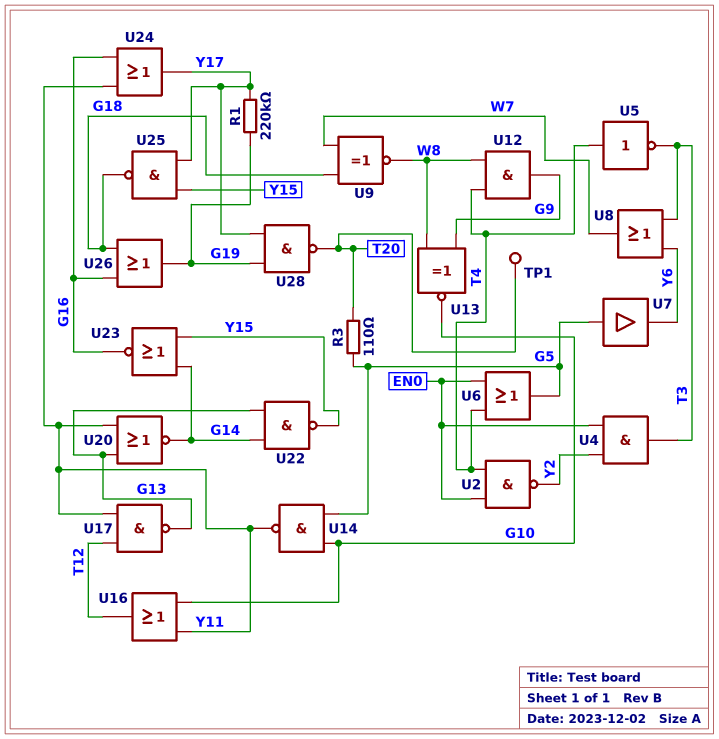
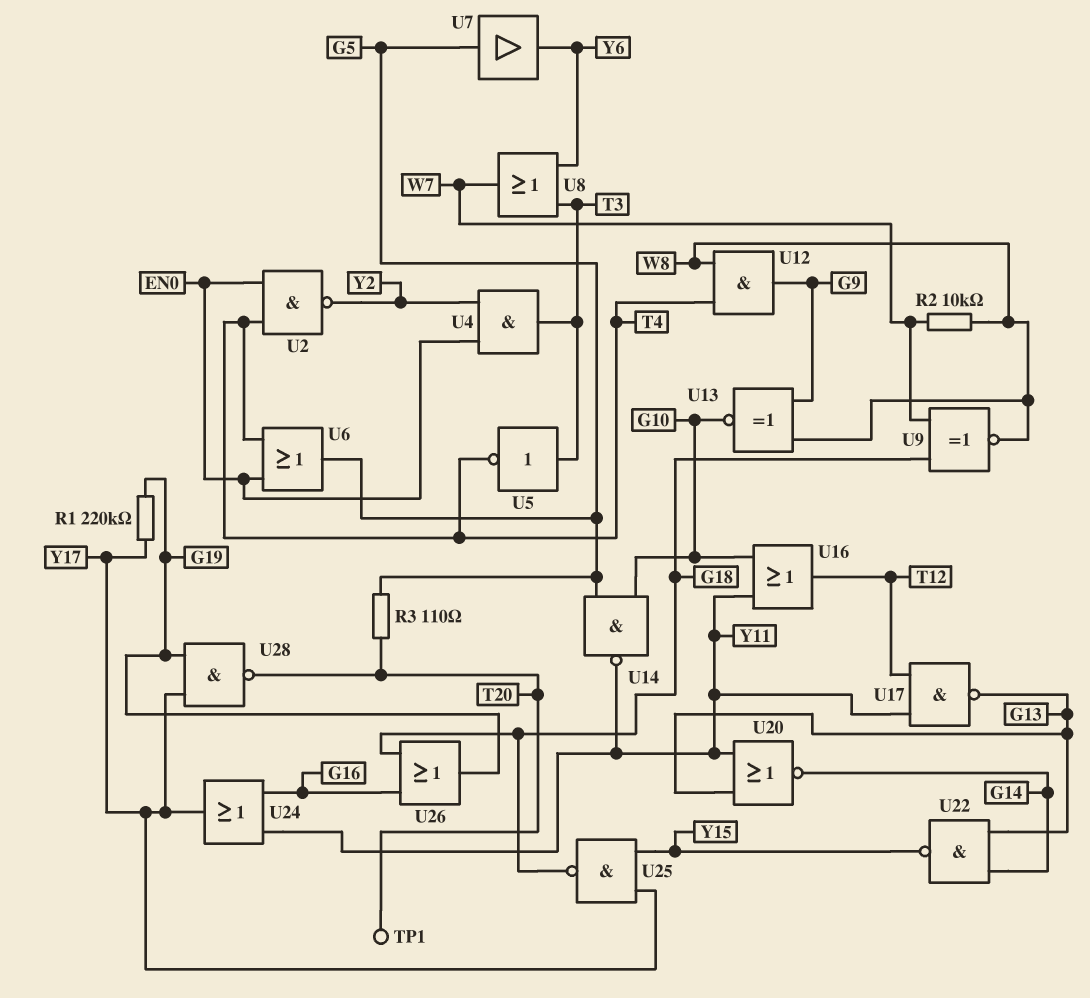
R2: none -> 10k (W7, W8)
U5: NOT (in T4, out T3) -> NOT (in T3, out T4)
U23: NOR (in G14, in Y15, out G16) -> none

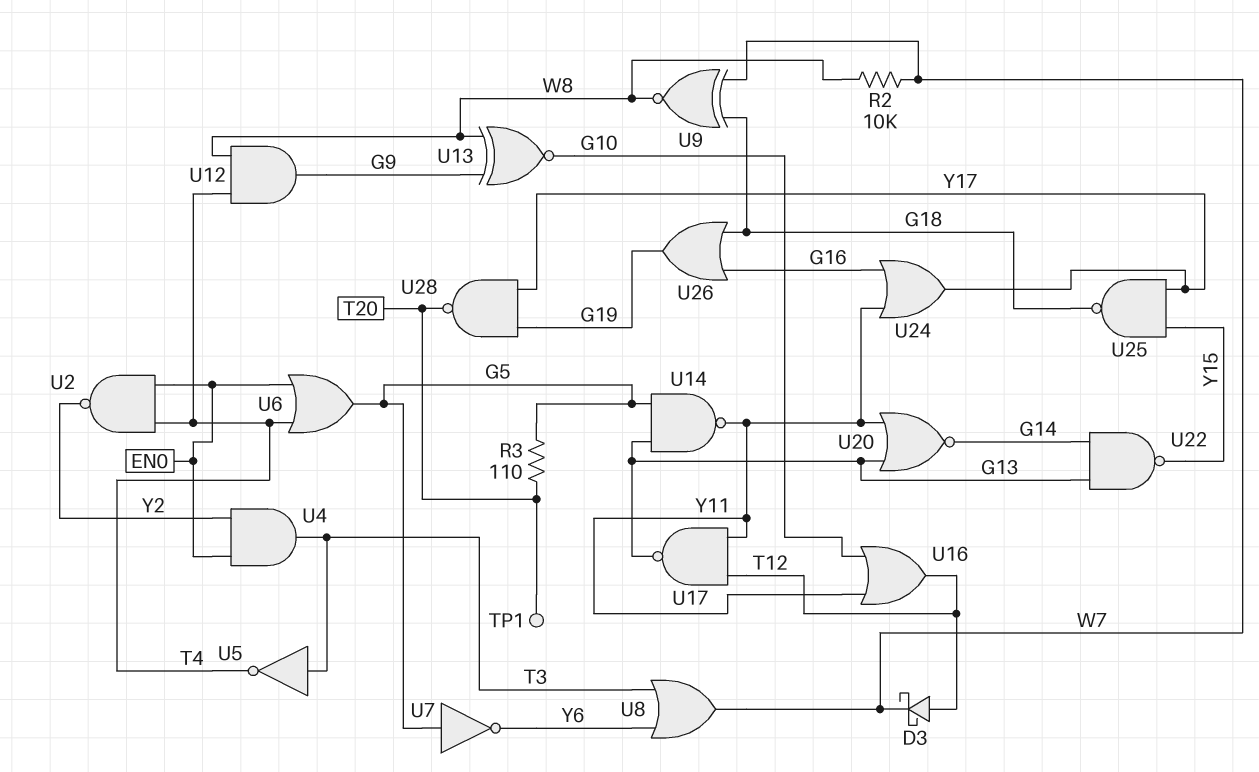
D3: none -> schottky (A T12, K W7)
R1: 220k (G19, Y17) -> none
U7: buffer (in G5, out Y6) -> NOT (in G5, out Y6)
U14: NAND (in G5, in G10, out Y11) -> NAND (in G5, in G13, out Y11)

